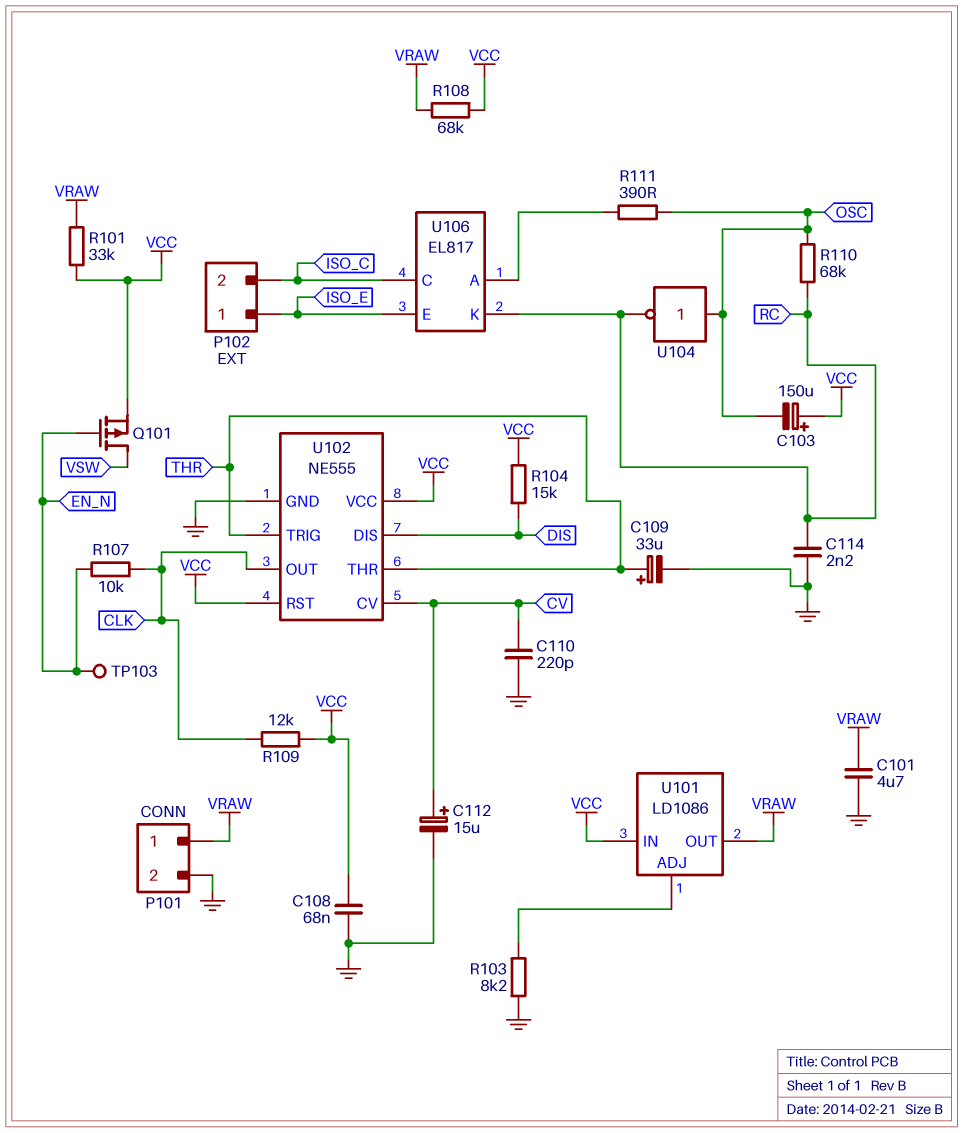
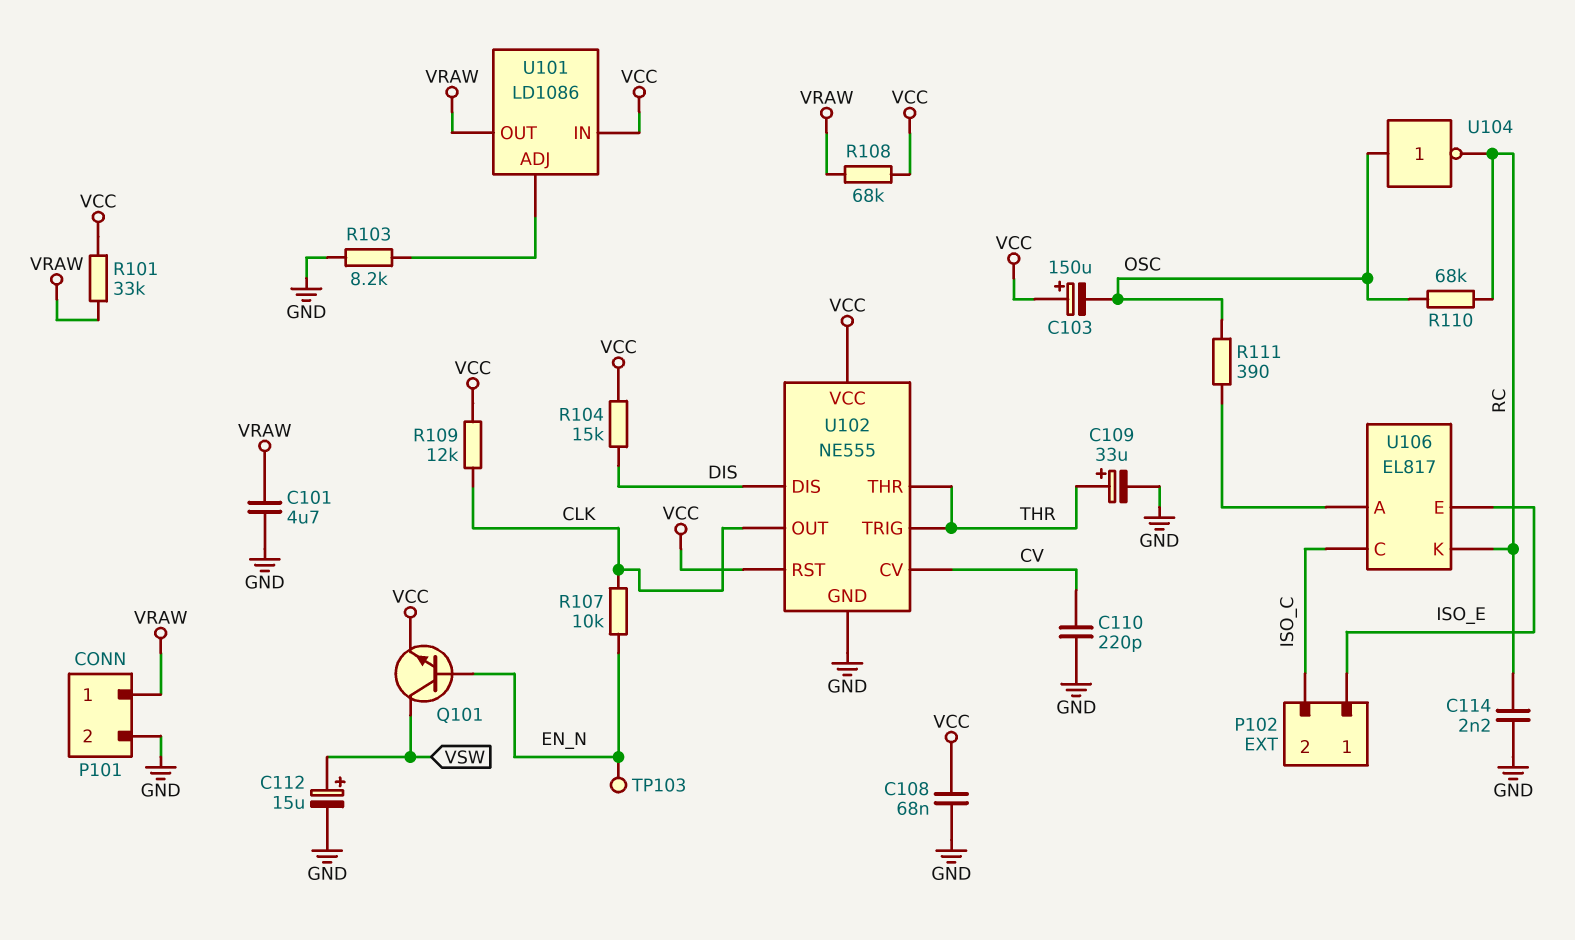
C112: 15uF (plus CV, minus GND) -> 15uF (plus VSW, minus GND)
Q101: PMOS (G EN_N, D VSW, S VCC) -> NPN (B EN_N, C VSW, E VCC)

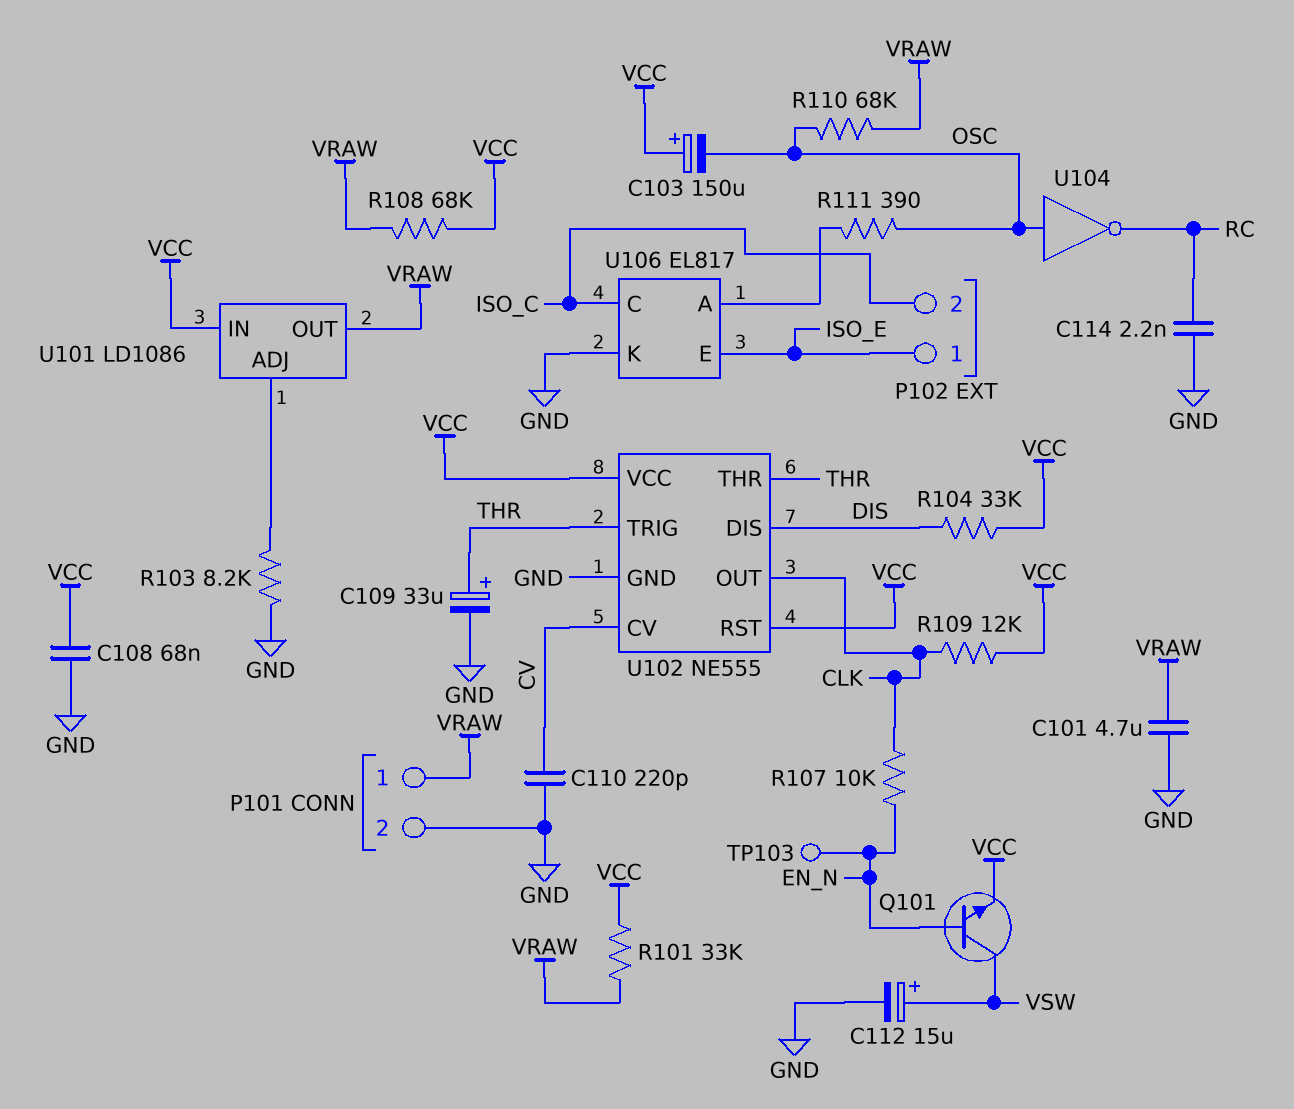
R104: 15k (DIS, VCC) -> 33k (DIS, VCC)
R110: 68k (OSC, RC) -> 68k (OSC, VRAW)
U106 pin K: RC -> GND

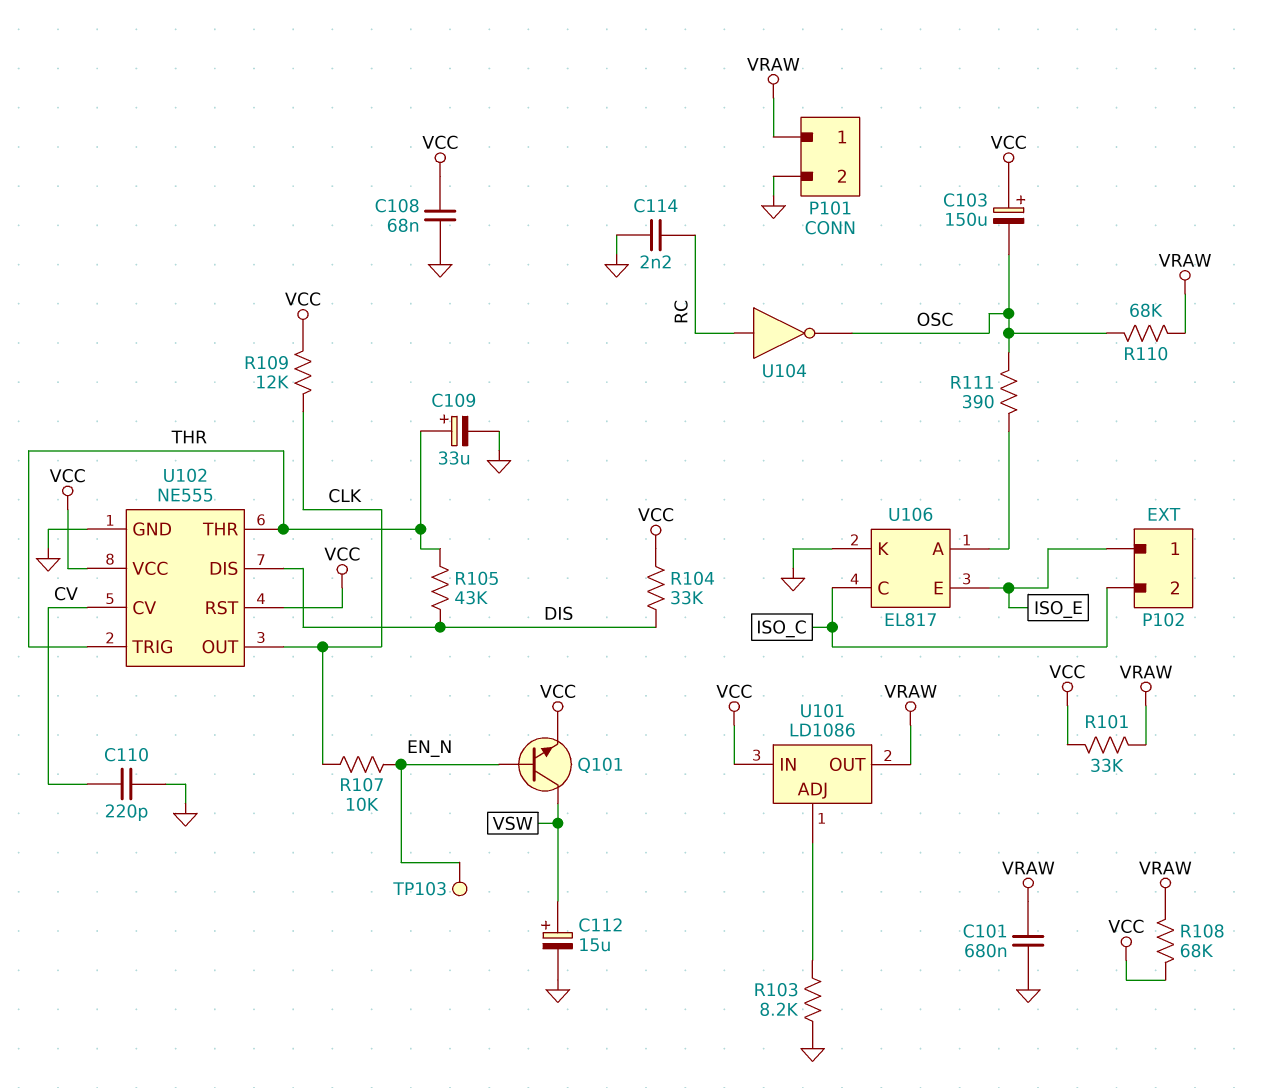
C101: 4.7uF (GND, VRAW) -> 680nF (GND, VRAW)
R105: none -> 43k (DIS, THR)
U104: NOT (in OSC, out RC) -> NOT (in RC, out OSC)

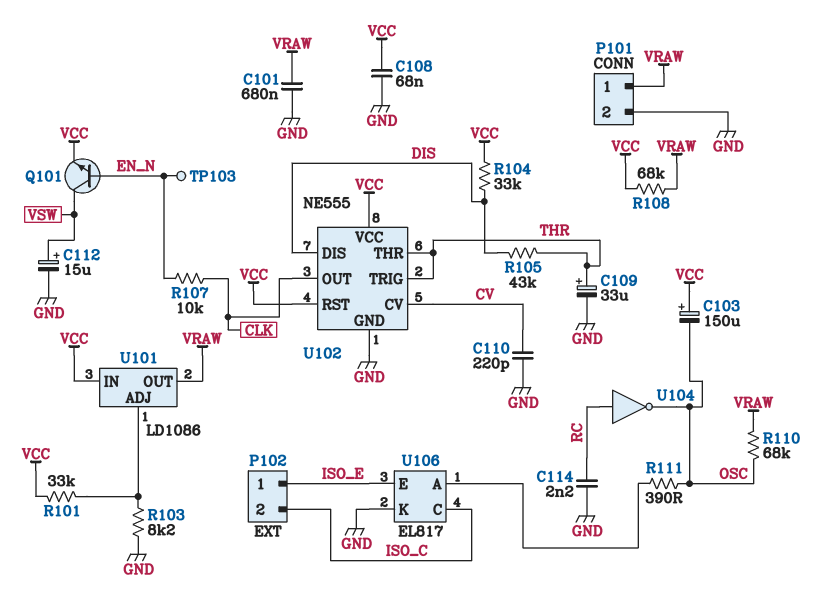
R101: 33k (VCC, VRAW) -> 33k (U101/ADJ, VCC)
R109: 12k (CLK, VCC) -> none

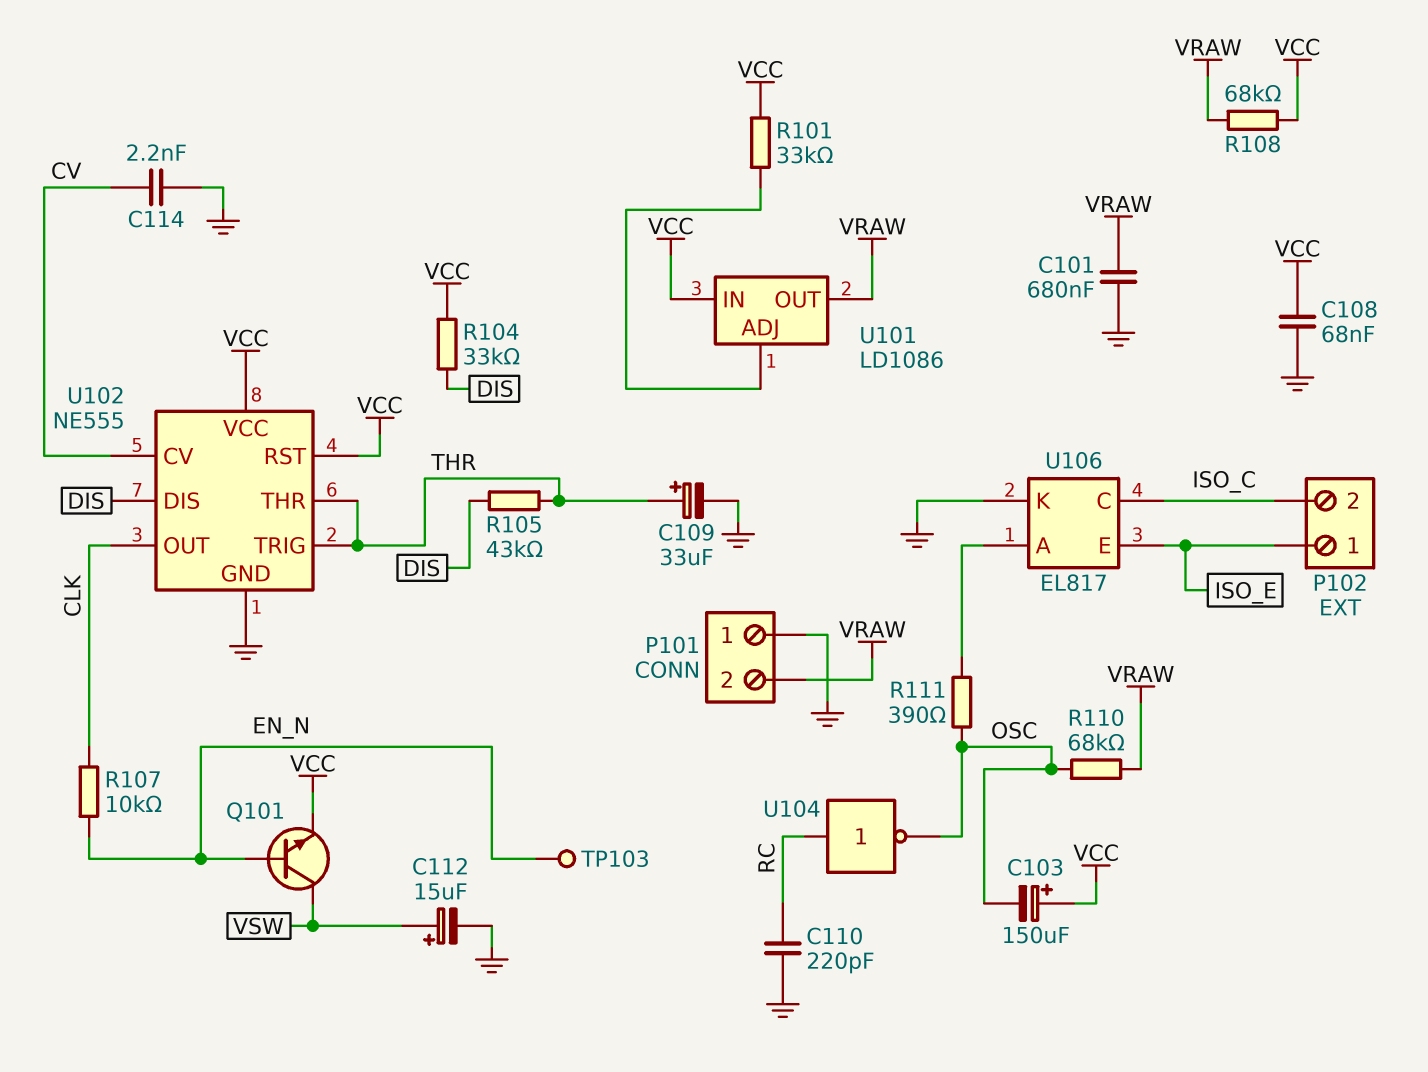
C110: 220pF (CV, GND) -> 220pF (GND, RC)
C114: 2.2nF (GND, RC) -> 2.2nF (CV, GND)
P101 pin 1: VRAW -> GND
P101 pin 2: GND -> VRAW
R103: 8.2k (GND, U101/ADJ) -> none

